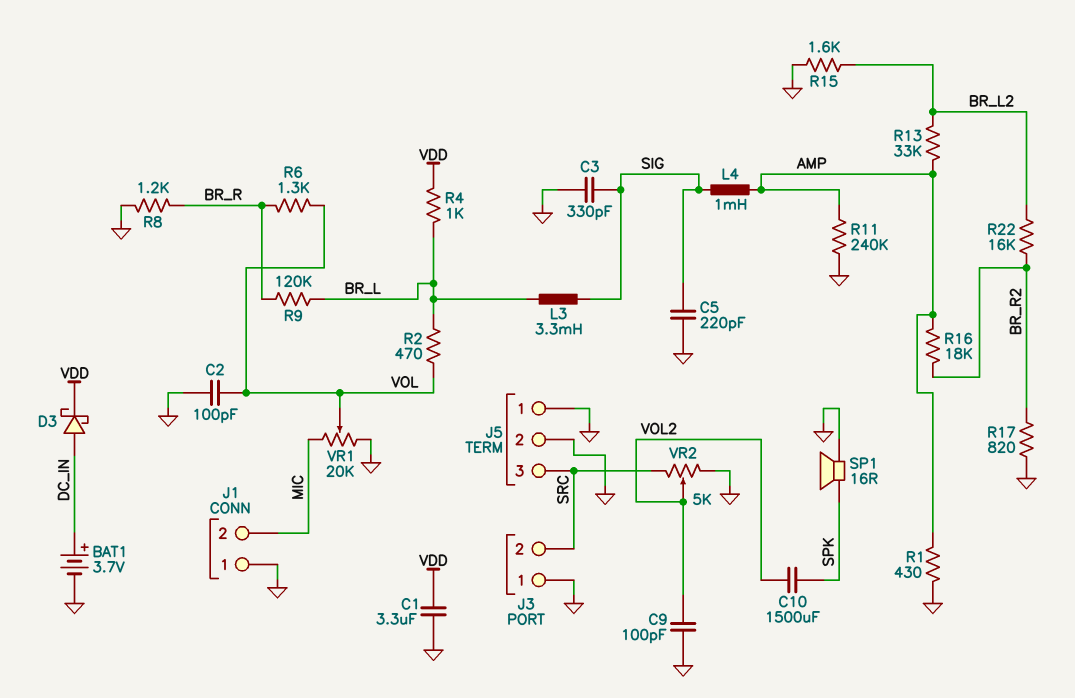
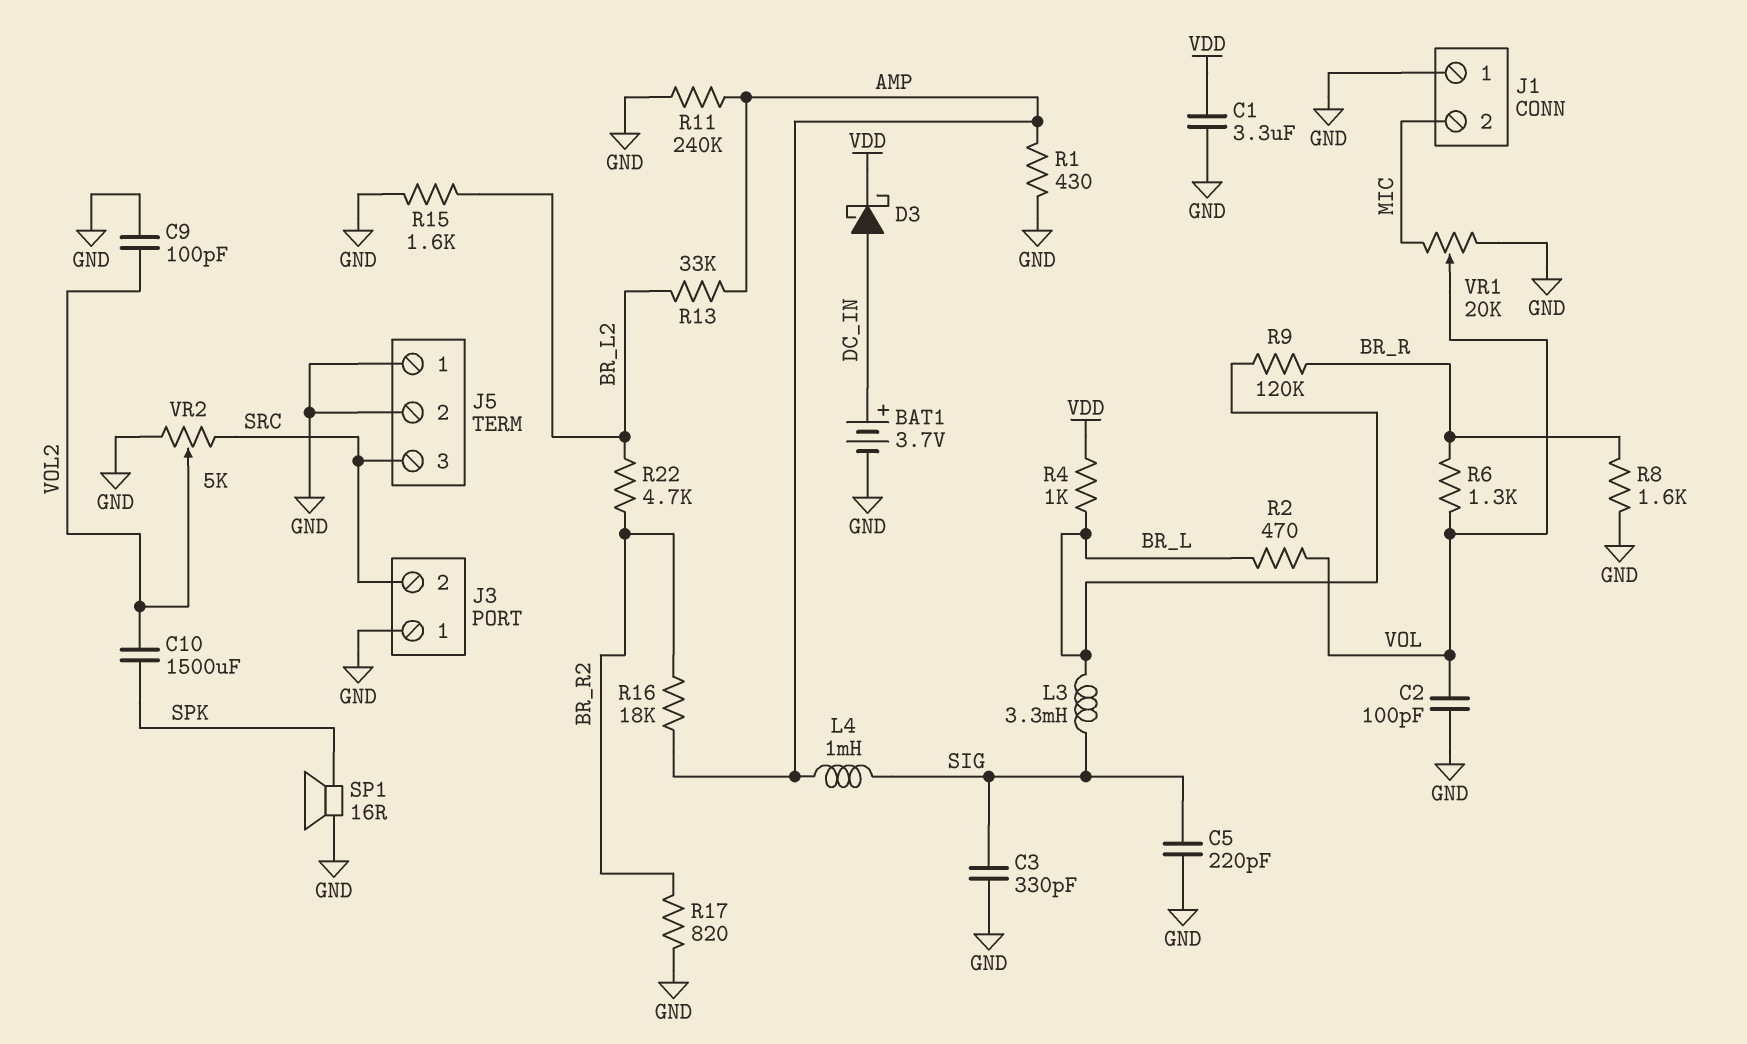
R8: 1.2k (BR_R, GND) -> 1.6k (BR_R, GND)
R22: 16k (BR_L2, BR_R2) -> 4.7k (BR_L2, BR_R2)

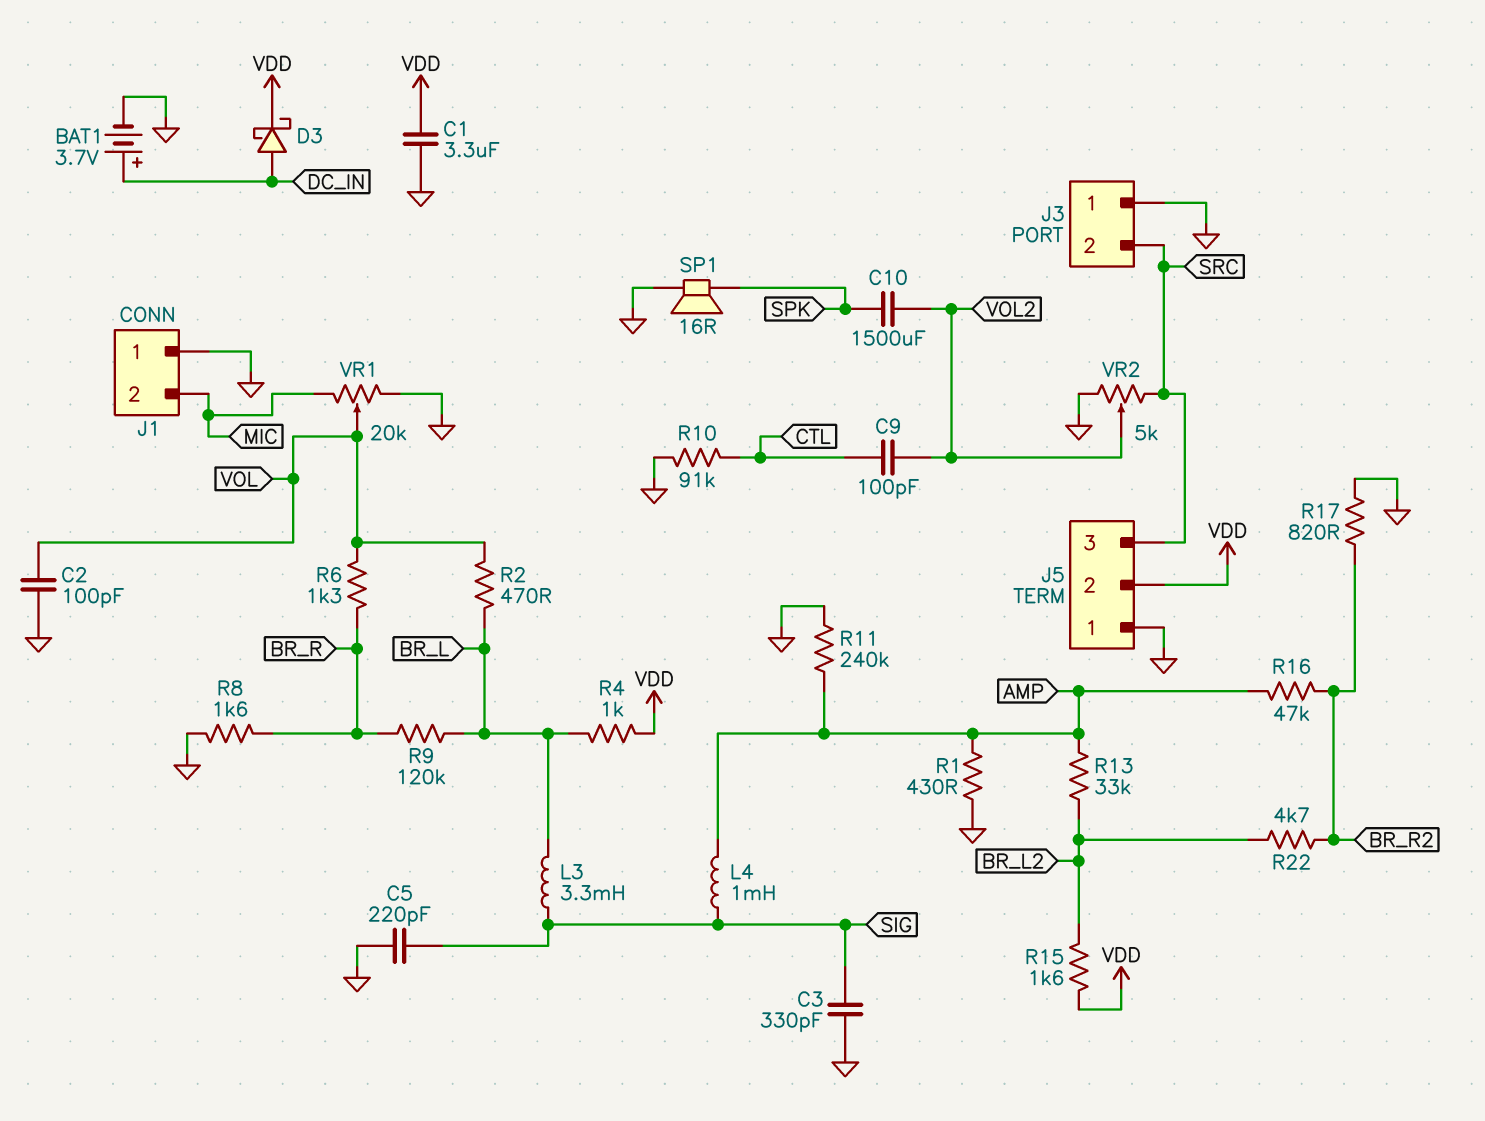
C9: 100pF (GND, VOL2) -> 100pF (CTL, VOL2)
J5 pin 2: GND -> VDD
R10: none -> 91k (CTL, GND)
R15: 1.6k (BR_L2, GND) -> 1.6k (BR_L2, VDD)
R16: 18k (AMP, BR_R2) -> 47k (AMP, BR_R2)

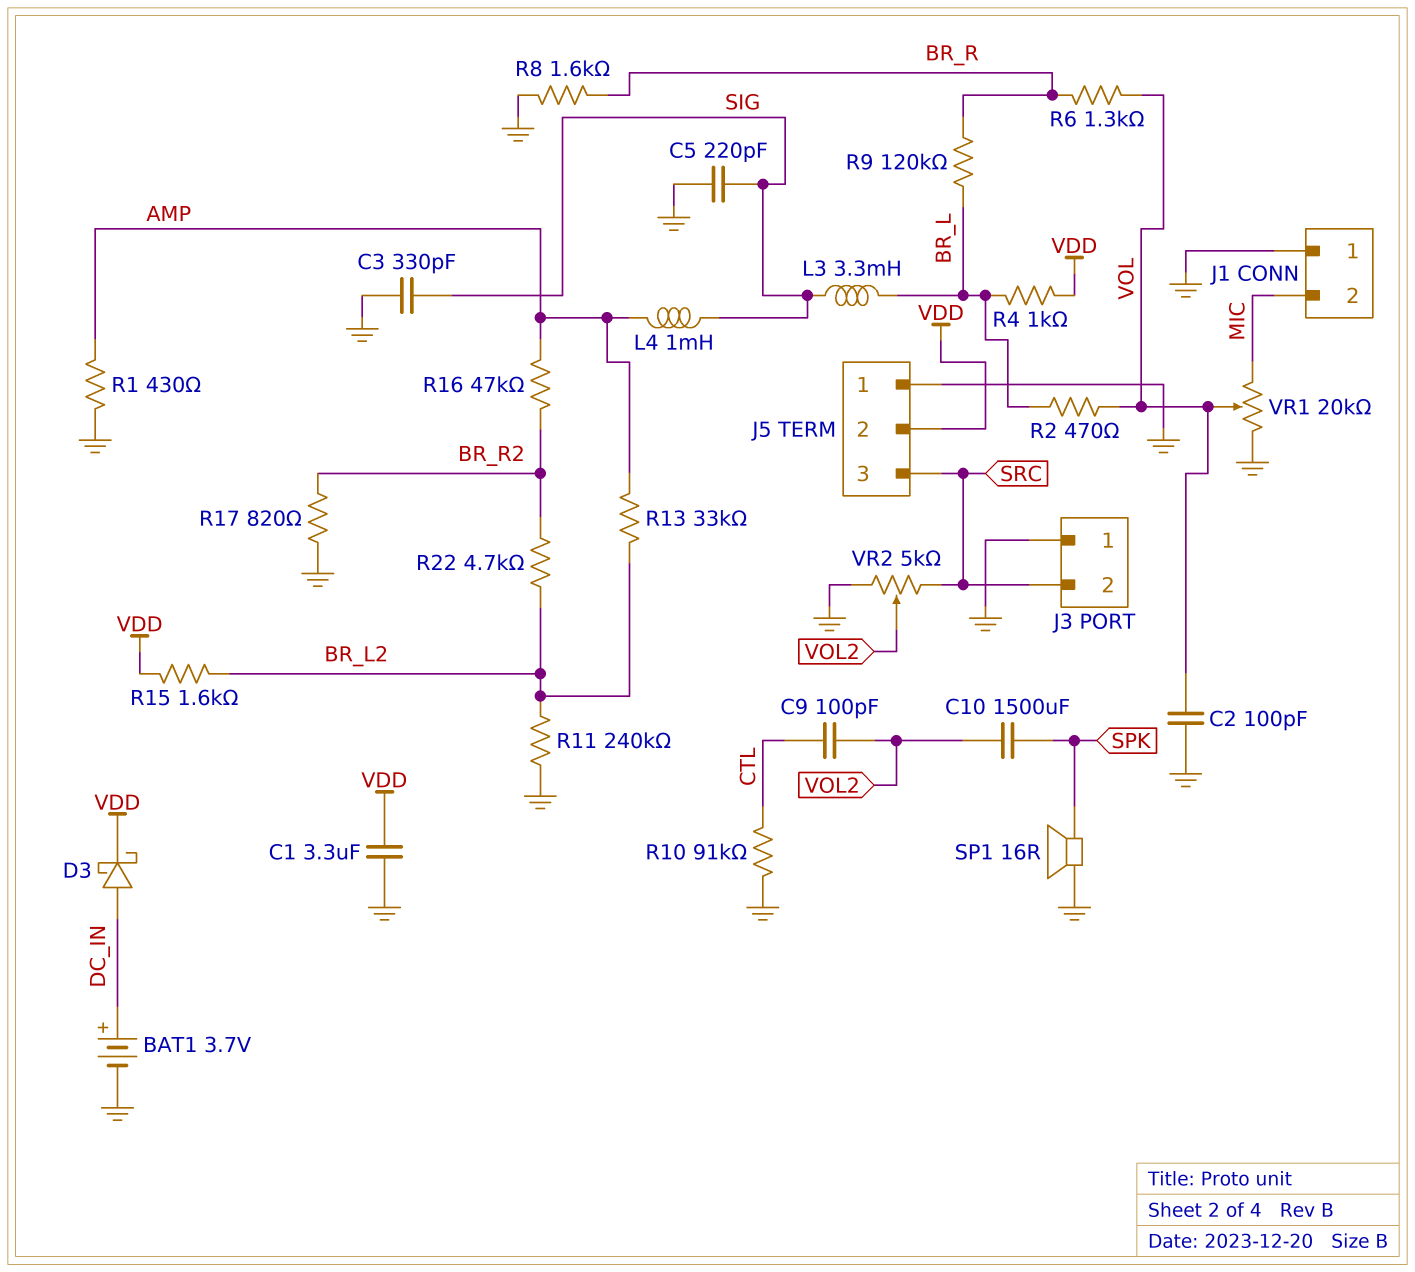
R11: 240k (AMP, GND) -> 240k (BR_L2, GND)

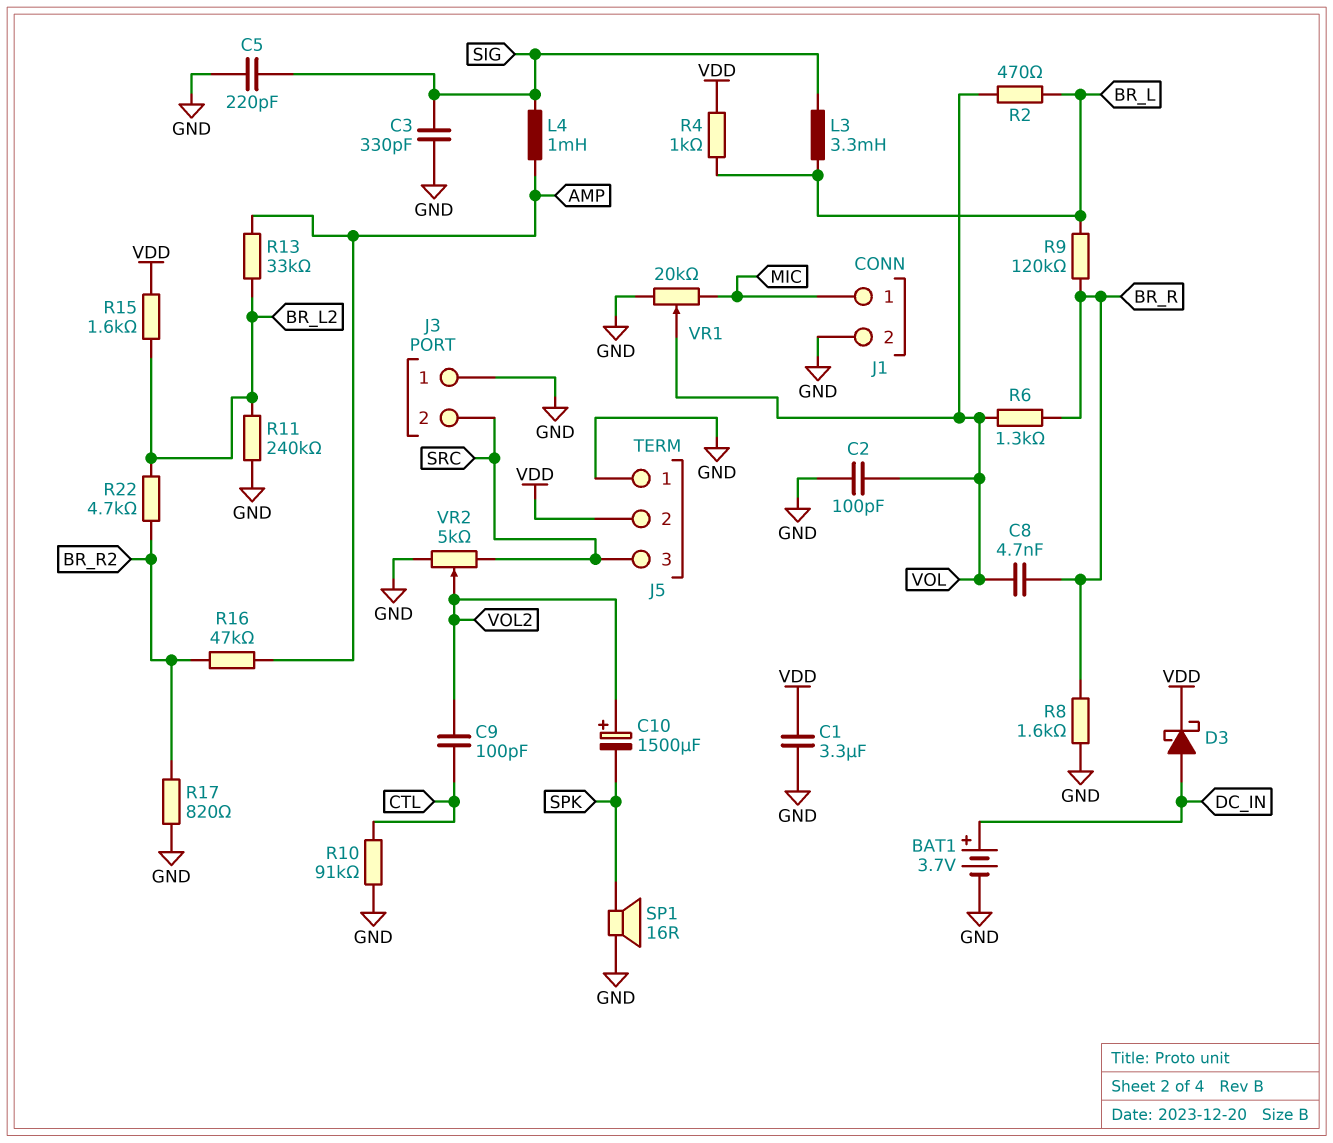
C8: none -> 4.7nF (BR_R, VOL)
C10: 1500uF (SPK, VOL2) -> 1500uF (plus VOL2, minus SPK)
J1 pin 1: GND -> MIC
J1 pin 2: MIC -> GND
R1: 430 (AMP, GND) -> none

